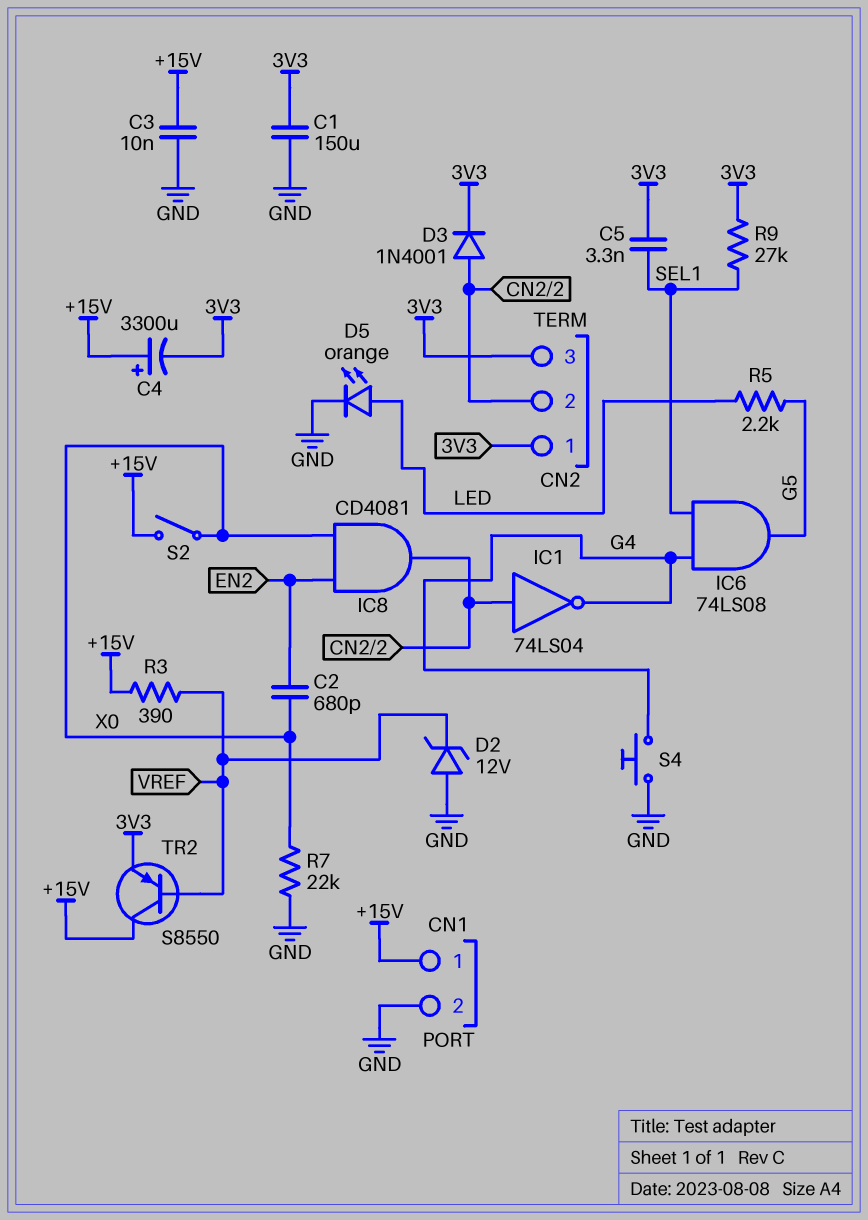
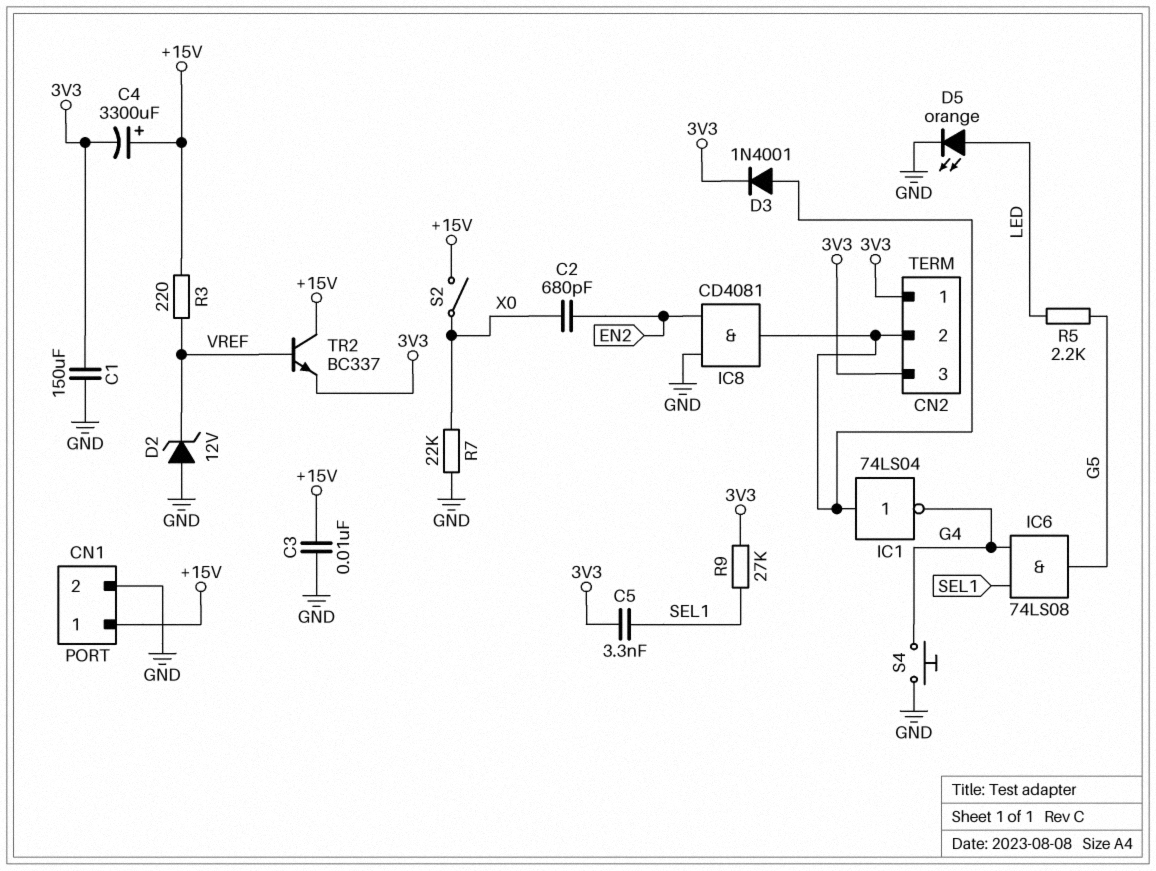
IC8: AND CD4081 (in EN2, in X0, out CN2/2) -> AND CD4081 (in EN2, in GND, out CN2/2)
R3: 390 (+15V, VREF) -> 220 (+15V, VREF)
TR2: PNP S8550 (B VREF, C +15V, E 3V3) -> NPN BC337 (B VREF, C +15V, E 3V3)

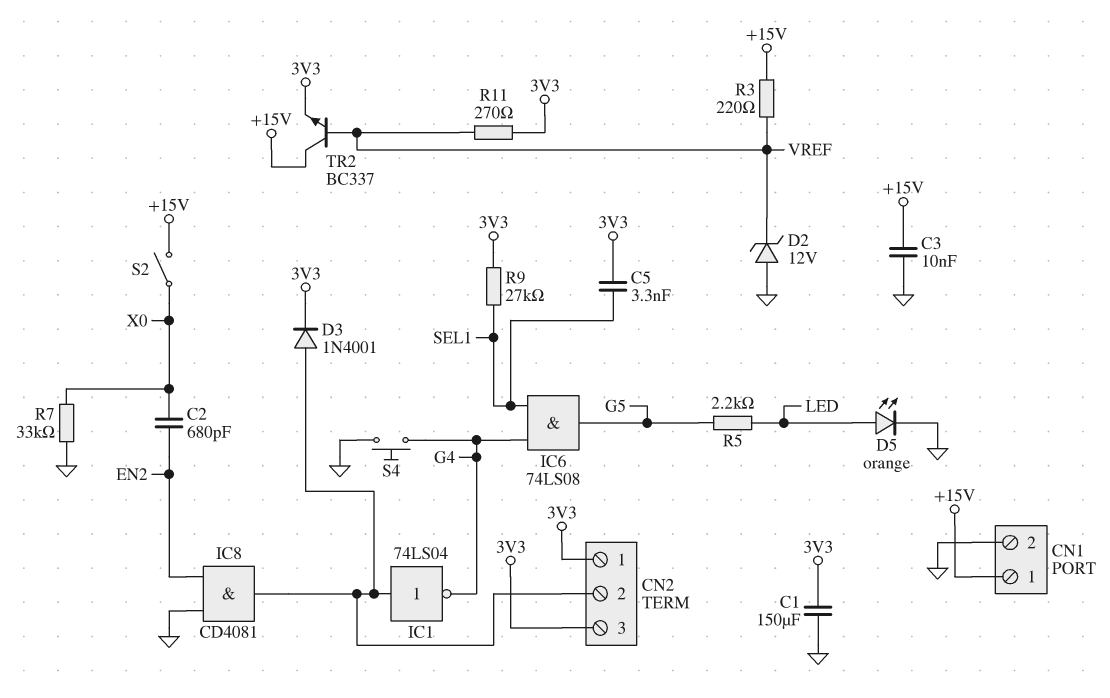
C4: 3300uF (plus +15V, minus 3V3) -> none
R7: 22k (GND, X0) -> 33k (GND, X0)
R11: none -> 270 (3V3, VREF)

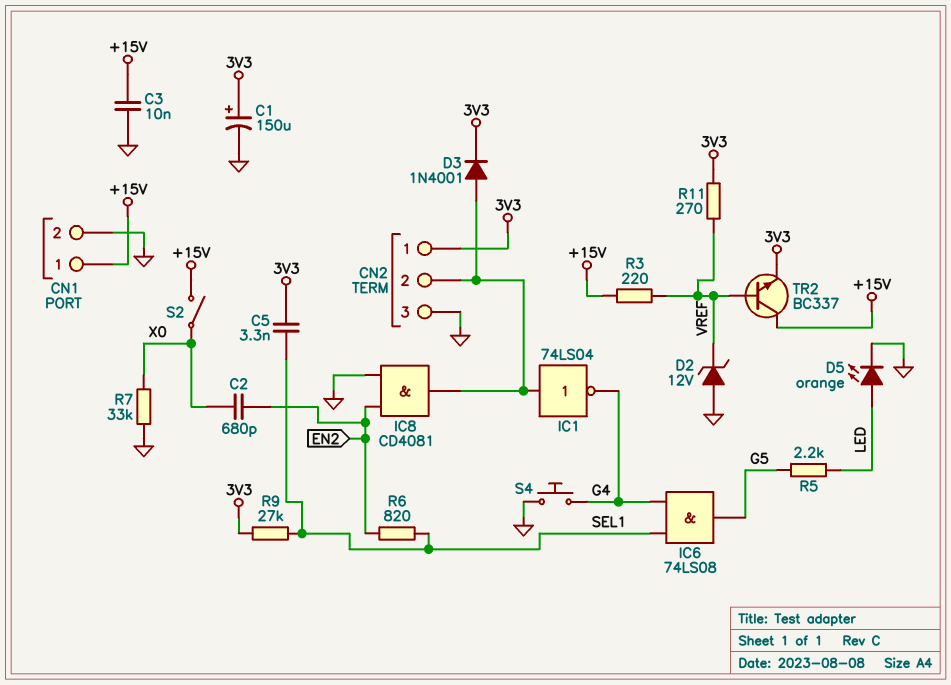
C1: 150uF (3V3, GND) -> 150uF (plus 3V3, minus GND)
CN2 pin 3: 3V3 -> GND
R6: none -> 820 (EN2, SEL1)

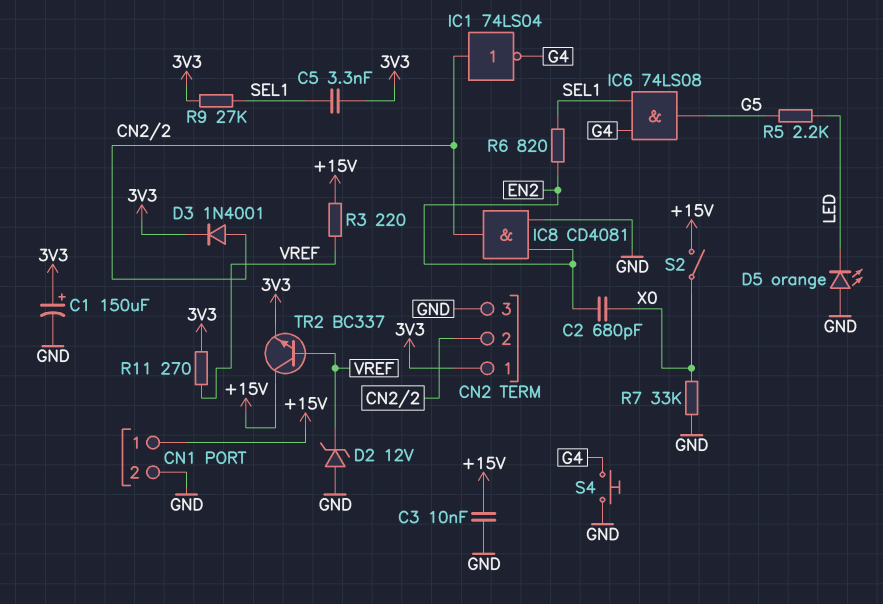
D5: LED orange (A LED, K GND) -> LED orange (A GND, K LED)

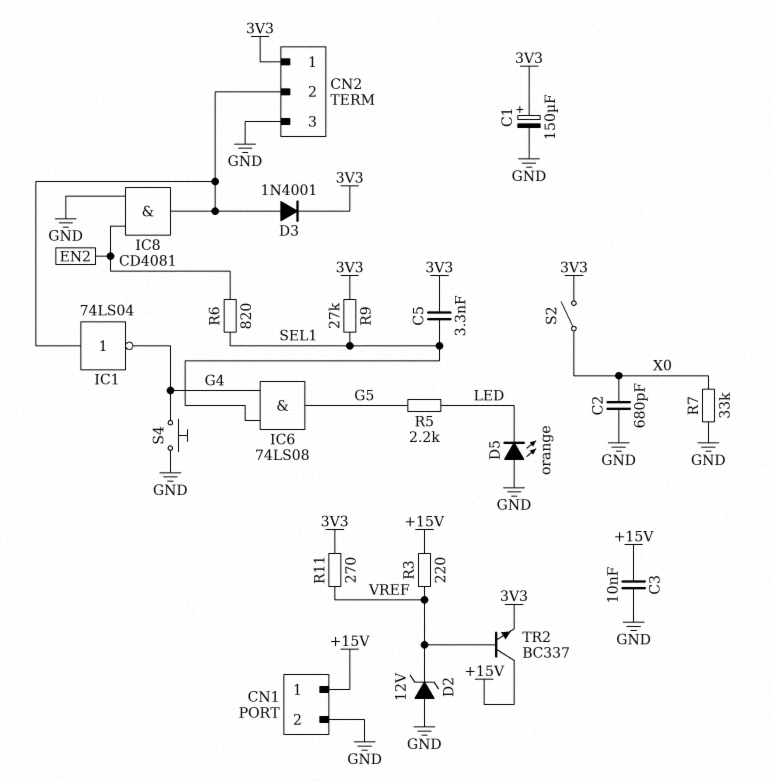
C2: 680pF (EN2, X0) -> 680pF (GND, X0)
S2: switch (+15V, X0) -> switch (3V3, X0)

